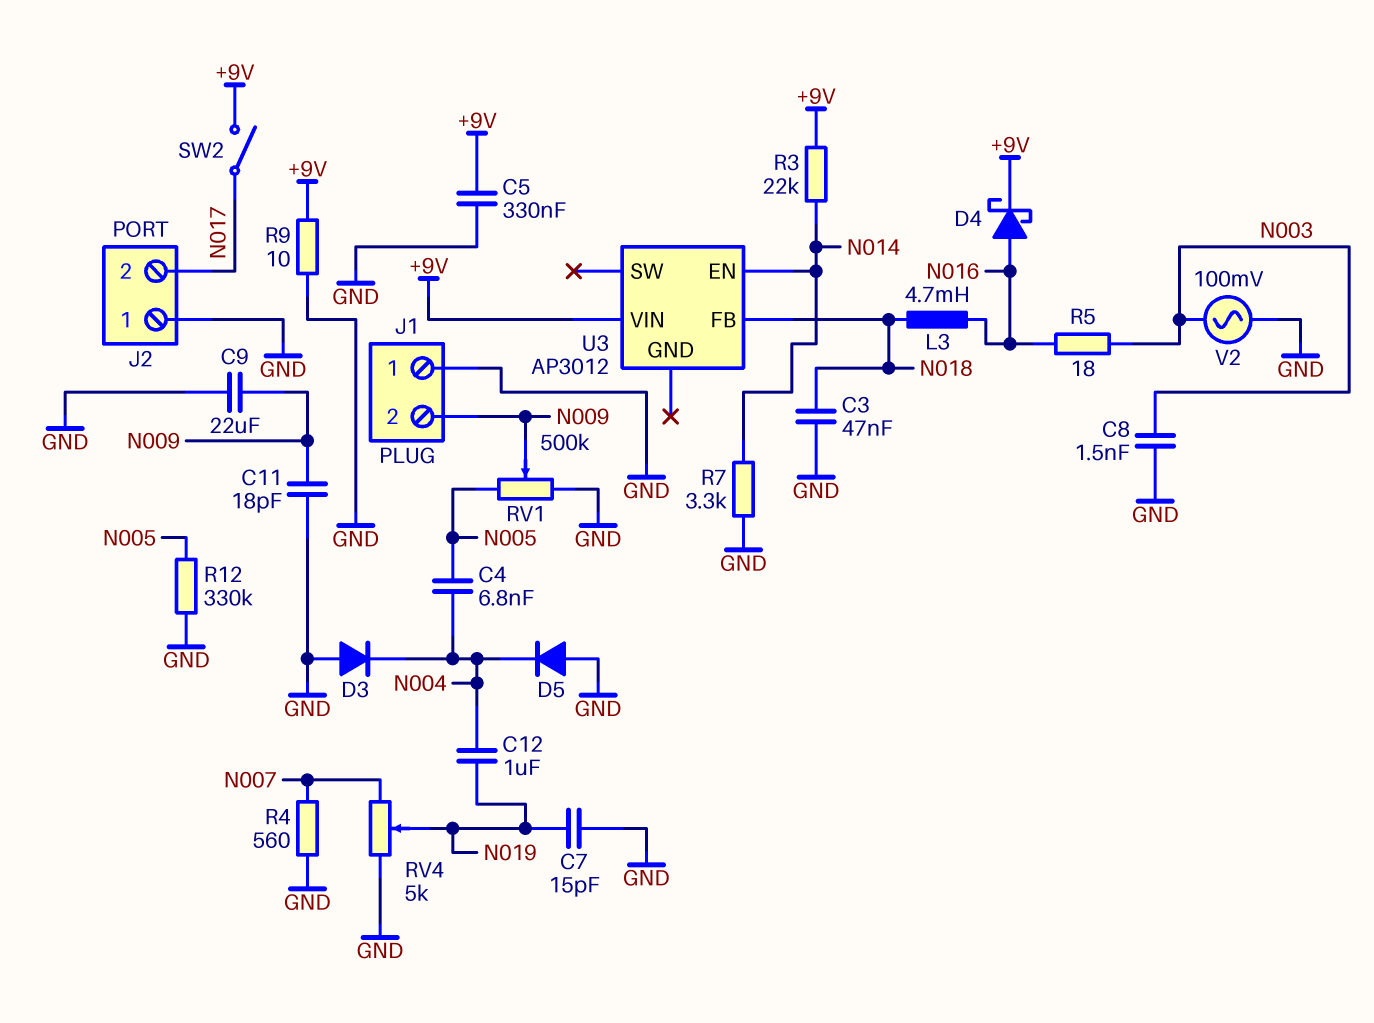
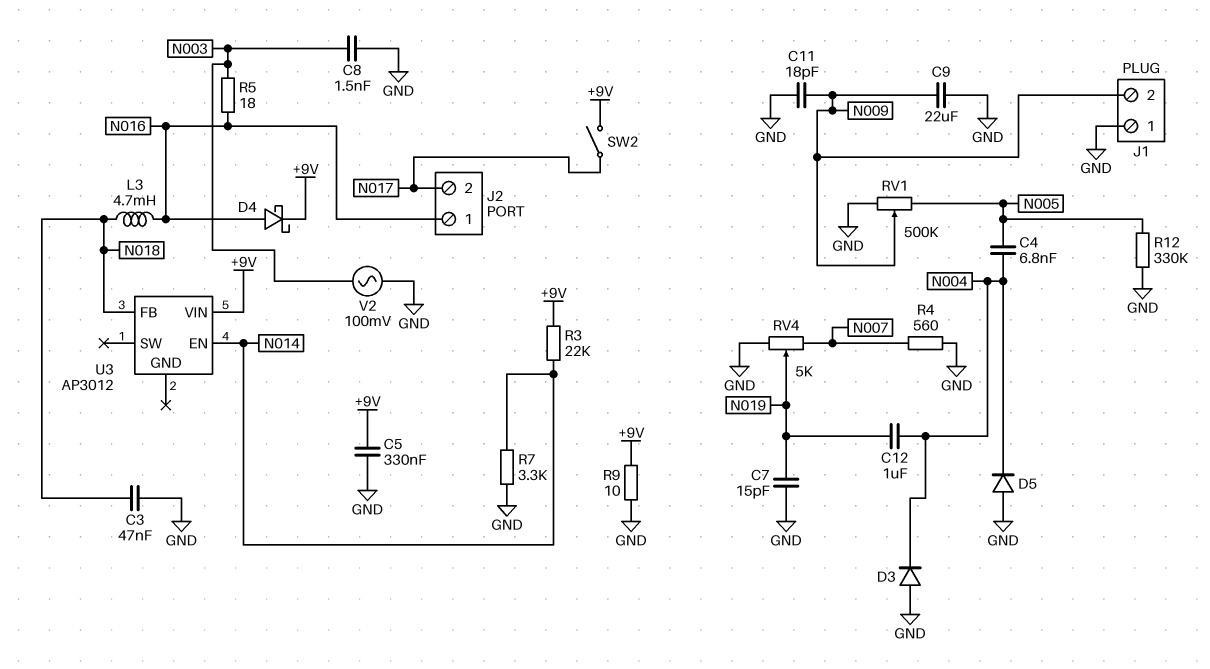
J2 pin 1: GND -> N016

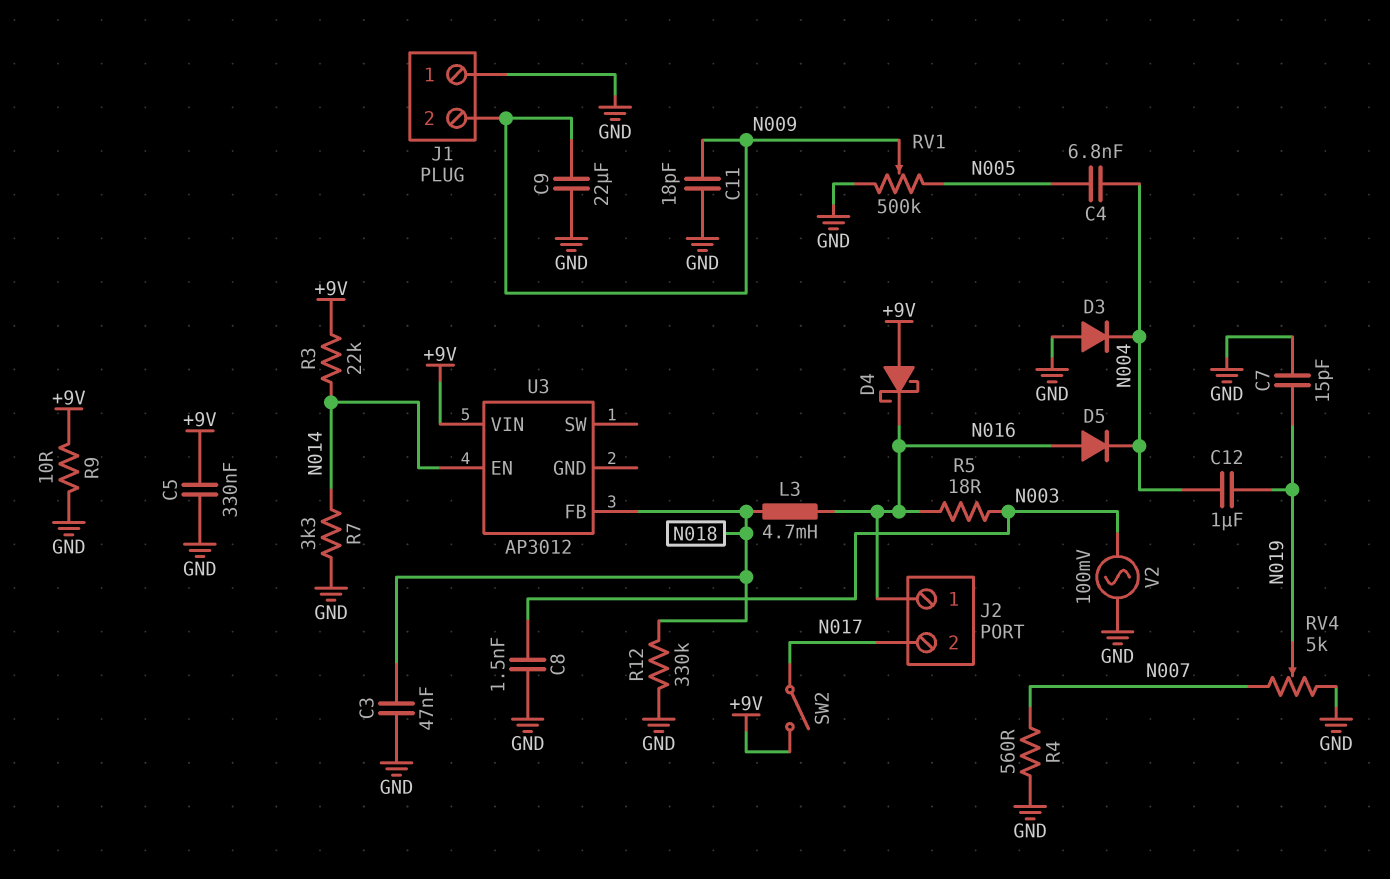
D4: schottky (A N016, K +9V) -> schottky (A +9V, K N016)
D5: diode (A GND, K N004) -> diode (A N016, K N004)
R12: 330k (GND, N005) -> 330k (GND, N018)

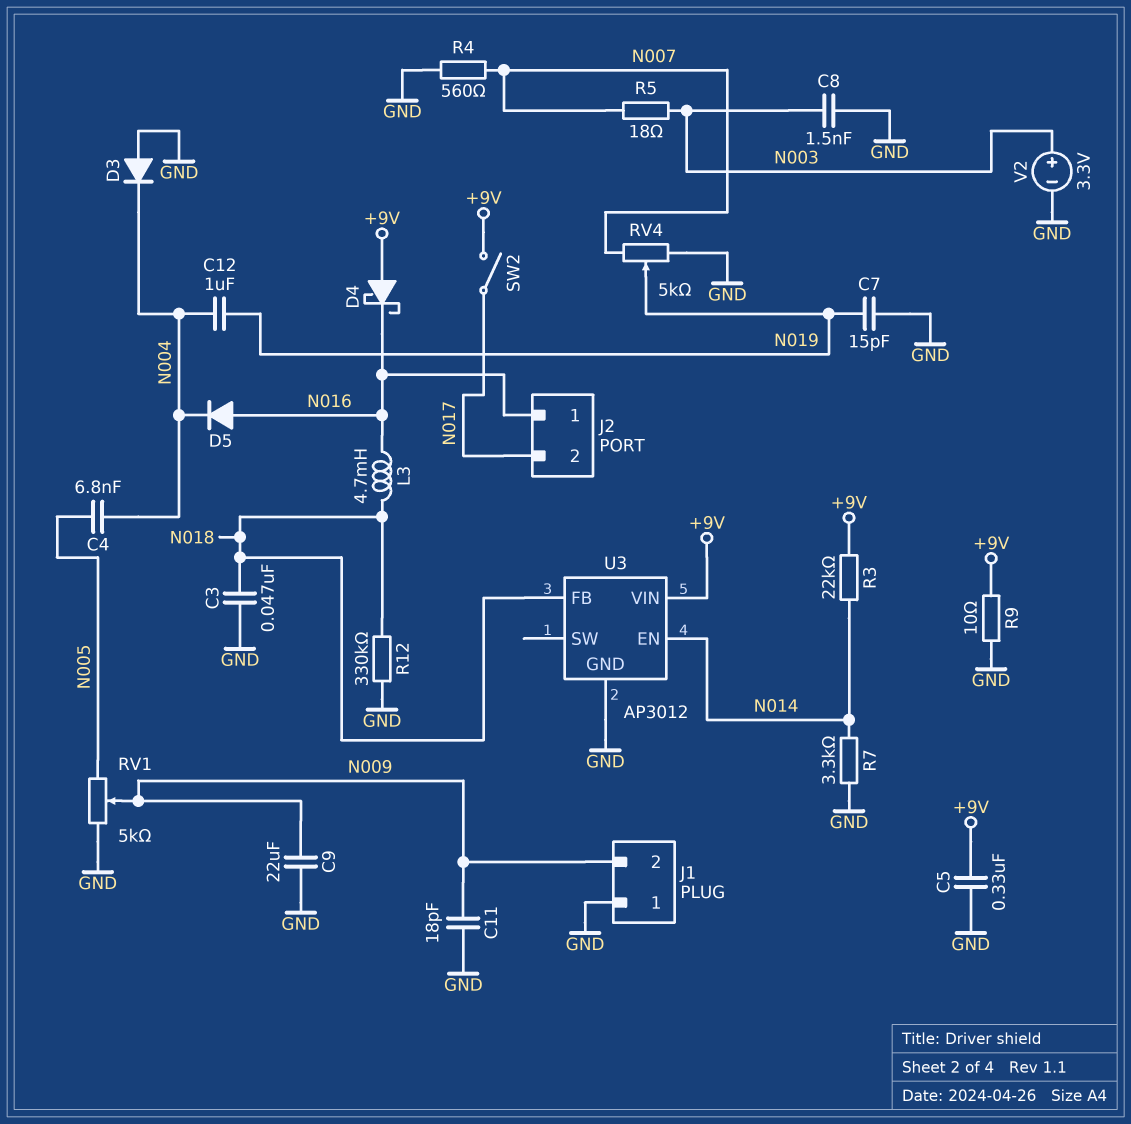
R5: 18 (N003, N016) -> 18 (N003, N007)
RV1: 500k (GND, N005, wiper N009) -> 5k (GND, N005, wiper N009)
U3 pin GND: none -> GND
V2: AC 100mV (GND, N003) -> 3.3V (plus N003, minus GND)

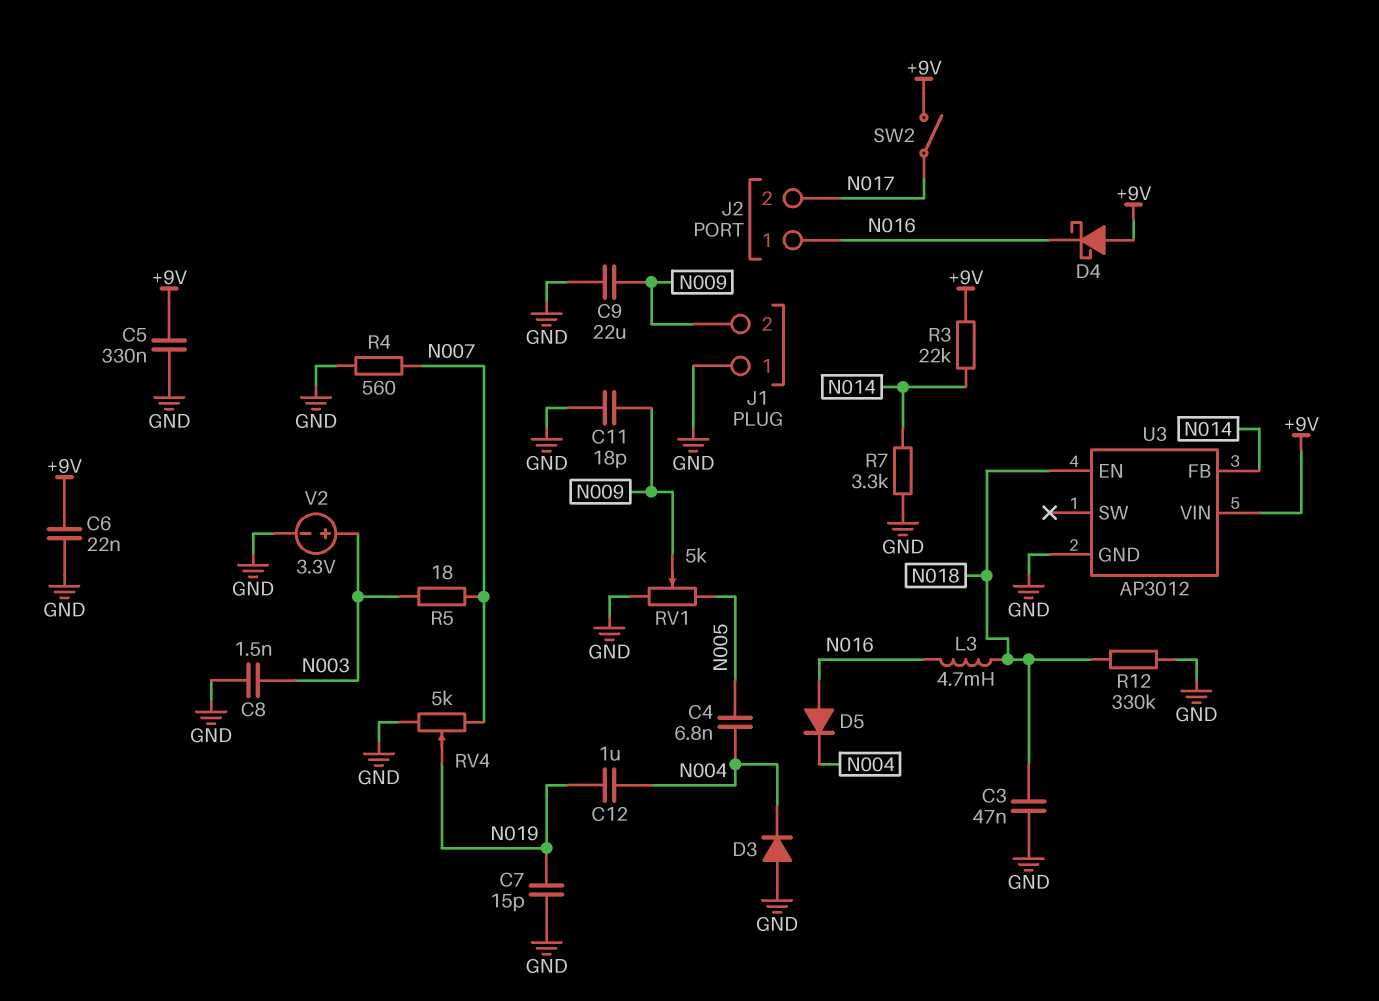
C6: none -> 22nF (+9V, GND)
R9: 10 (+9V, GND) -> none
U3 pin EN: N014 -> N018
U3 pin FB: N018 -> N014

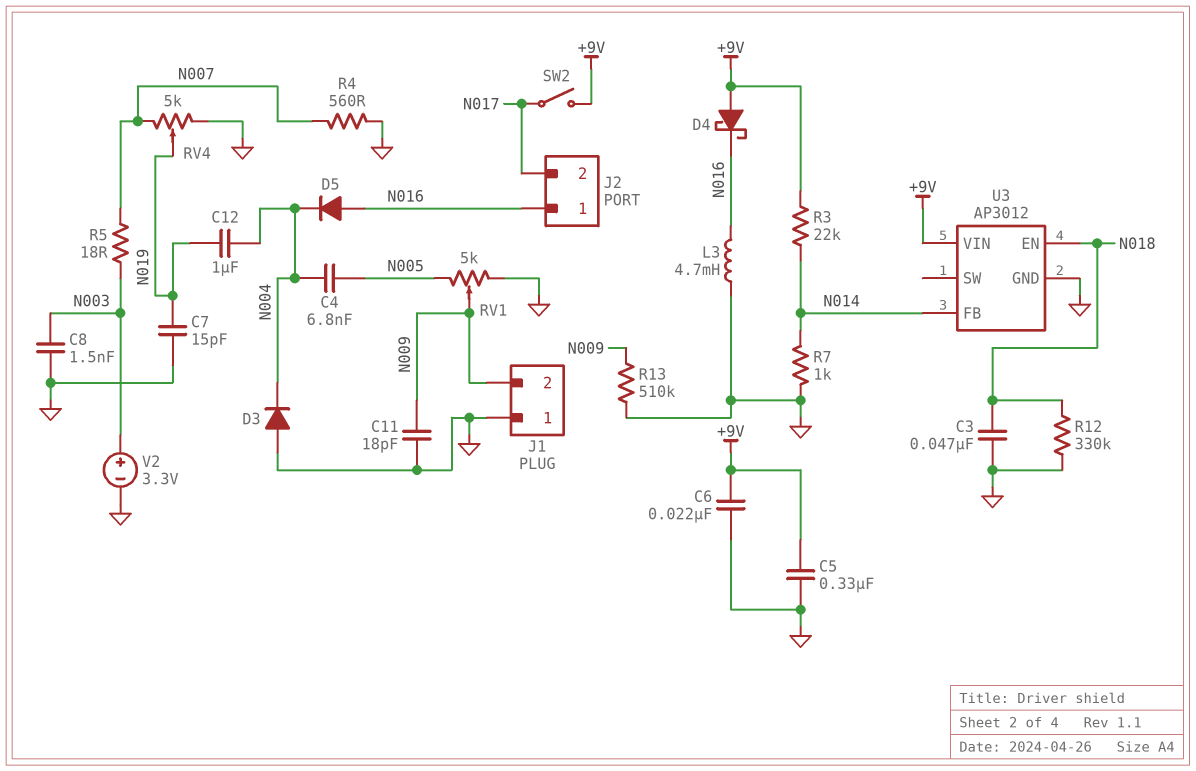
C9: 22uF (GND, N009) -> none
L3: 4.7mH (N016, N018) -> 4.7mH (GND, N016)
R7: 3.3k (GND, N014) -> 1k (GND, N014)
R13: none -> 510k (GND, N009)

